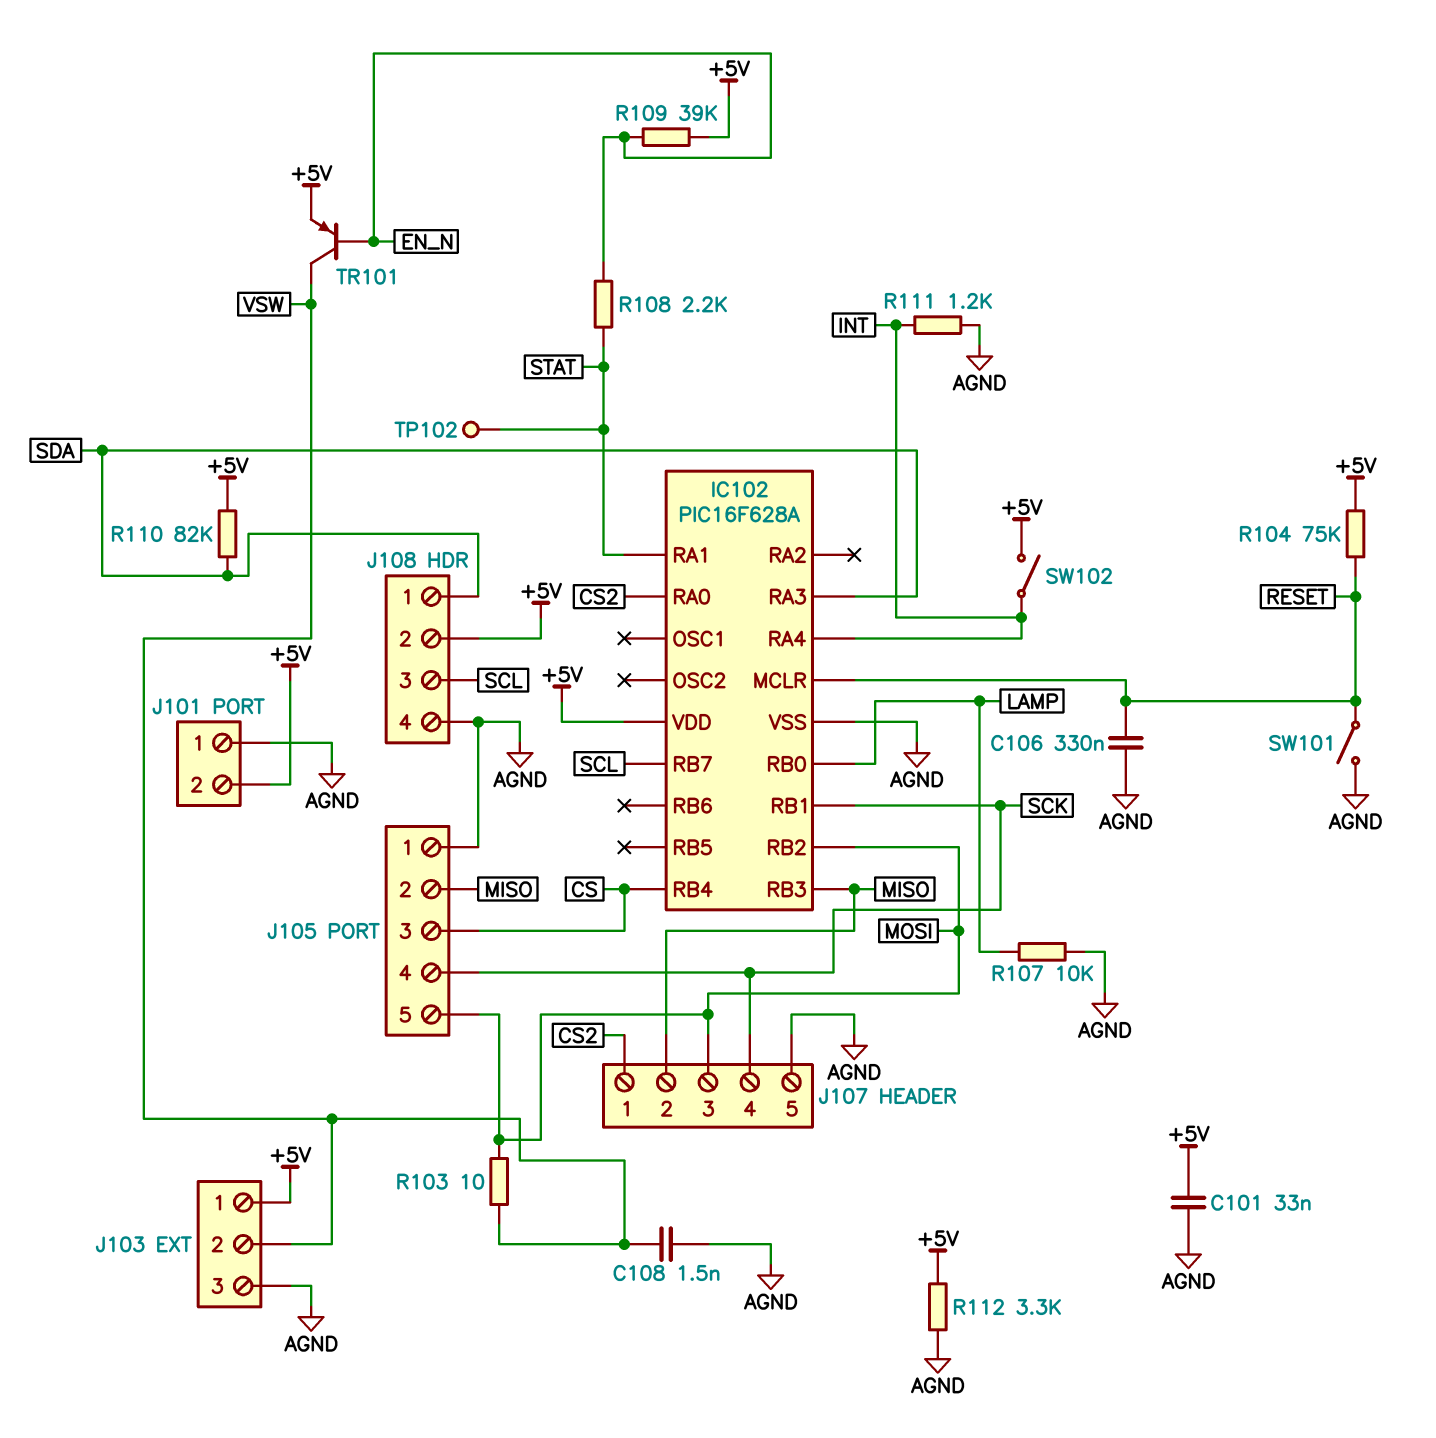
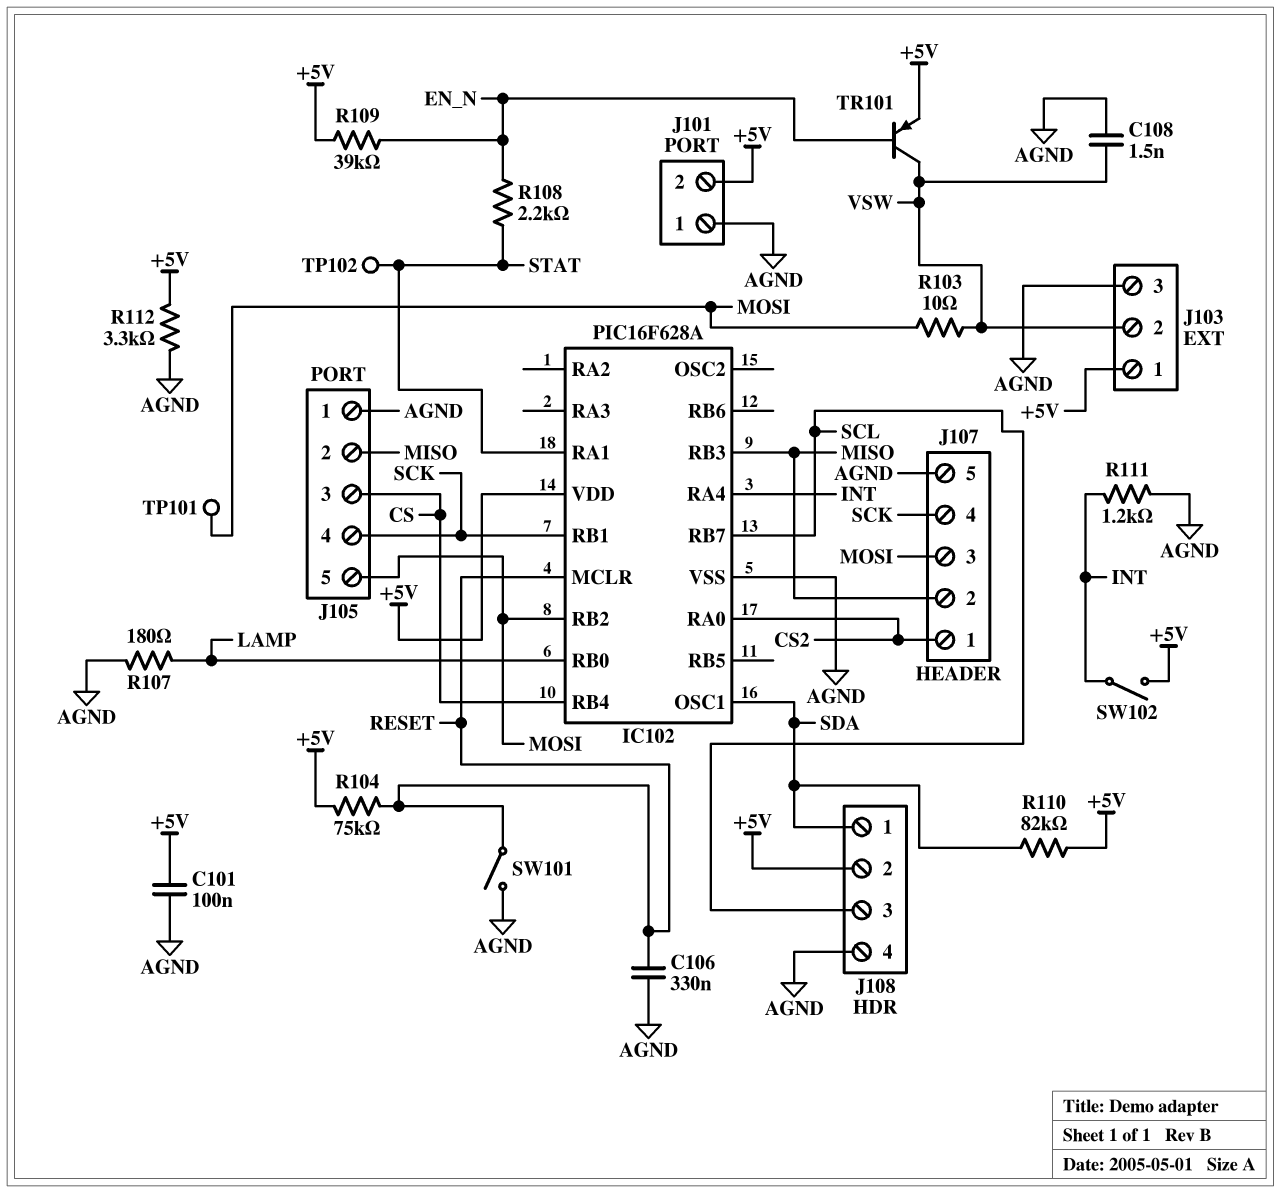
C101: 33nF (+5V, AGND) -> 100nF (+5V, AGND)
IC102 pin OSC1: none -> SDA
IC102 pin RA3: SDA -> none
R107: 10k (AGND, LAMP) -> 180 (AGND, LAMP)
TP101: none -> test point (MOSI)

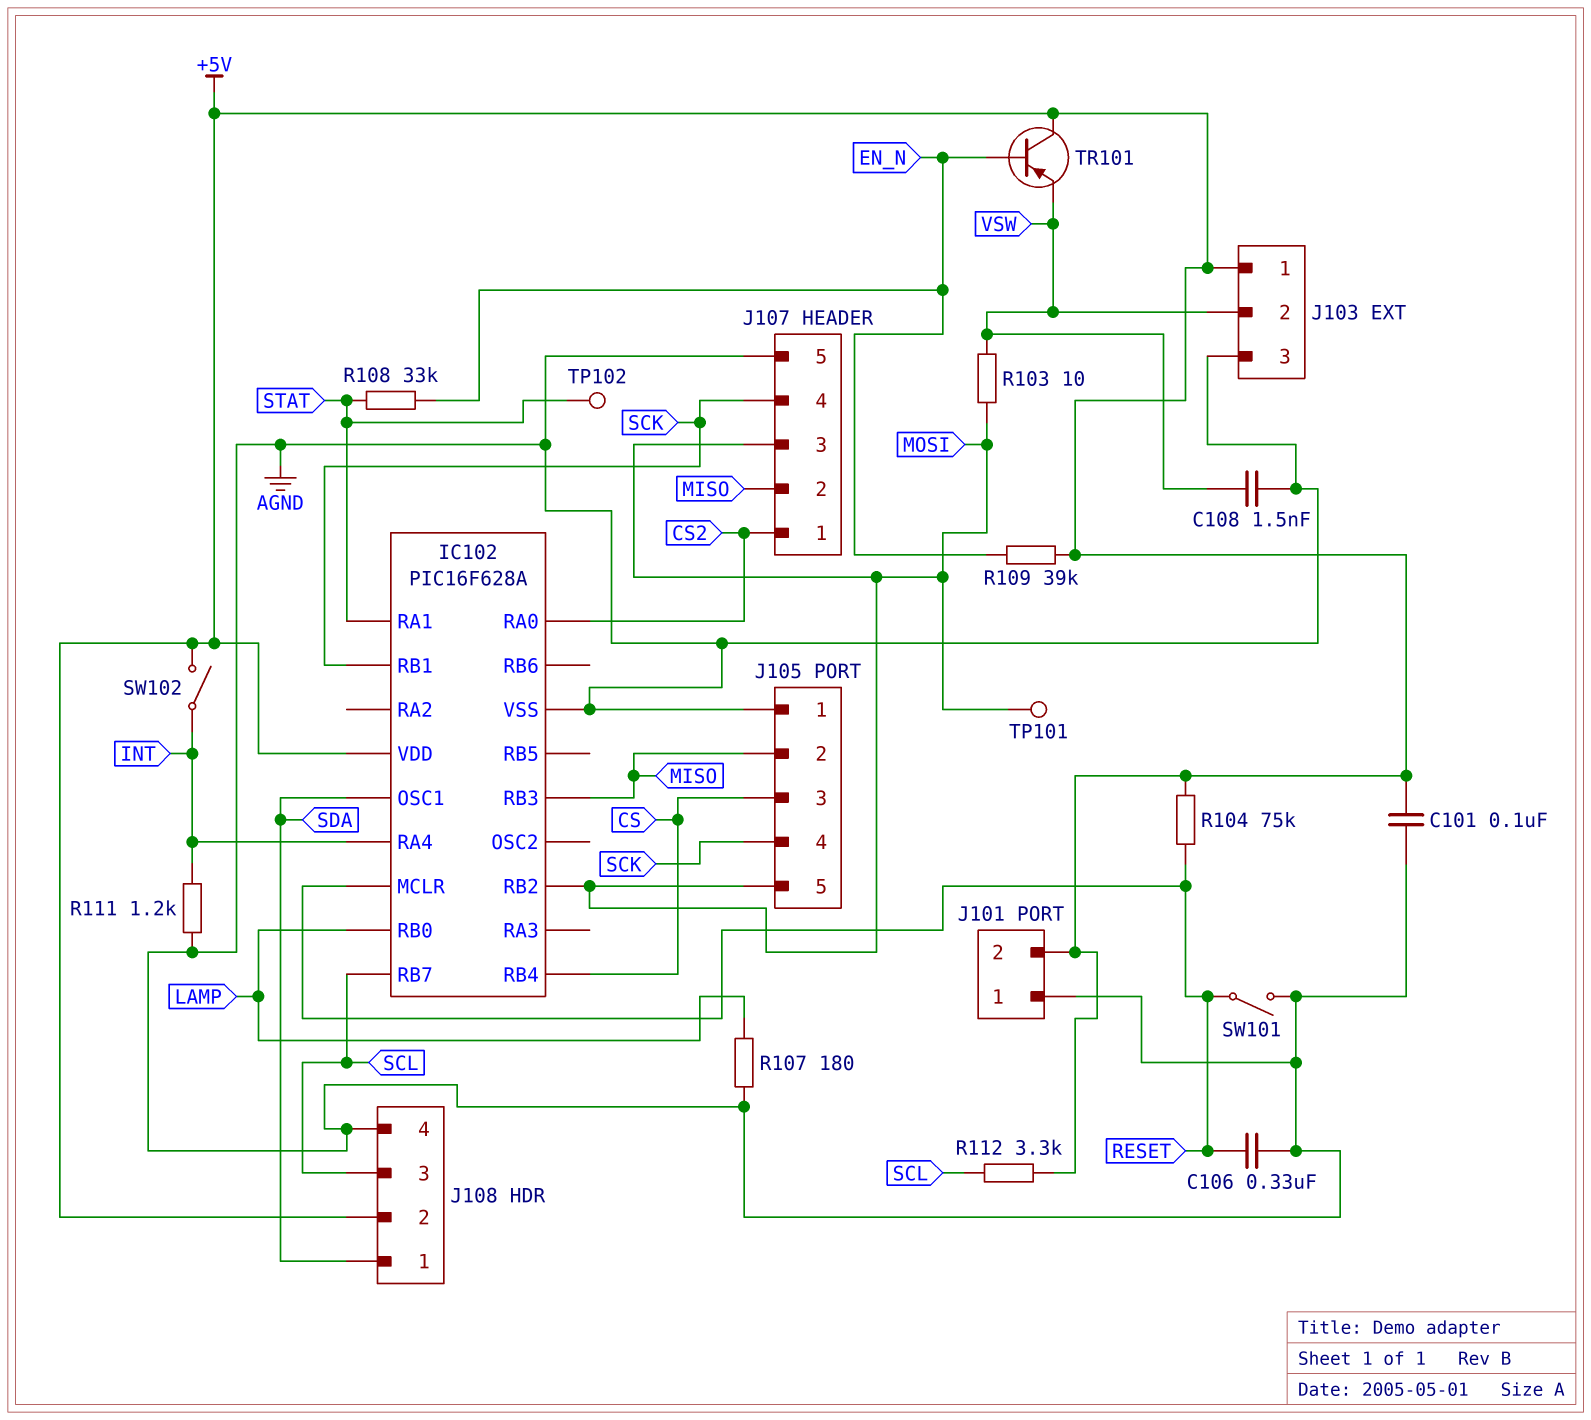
R108: 2.2k (EN_N, STAT) -> 33k (EN_N, STAT)
R110: 82k (+5V, SDA) -> none
R112: 3.3k (+5V, AGND) -> 3.3k (+5V, SCL)
TR101: PNP (B EN_N, C VSW, E +5V) -> PNP (B EN_N, C +5V, E VSW)

